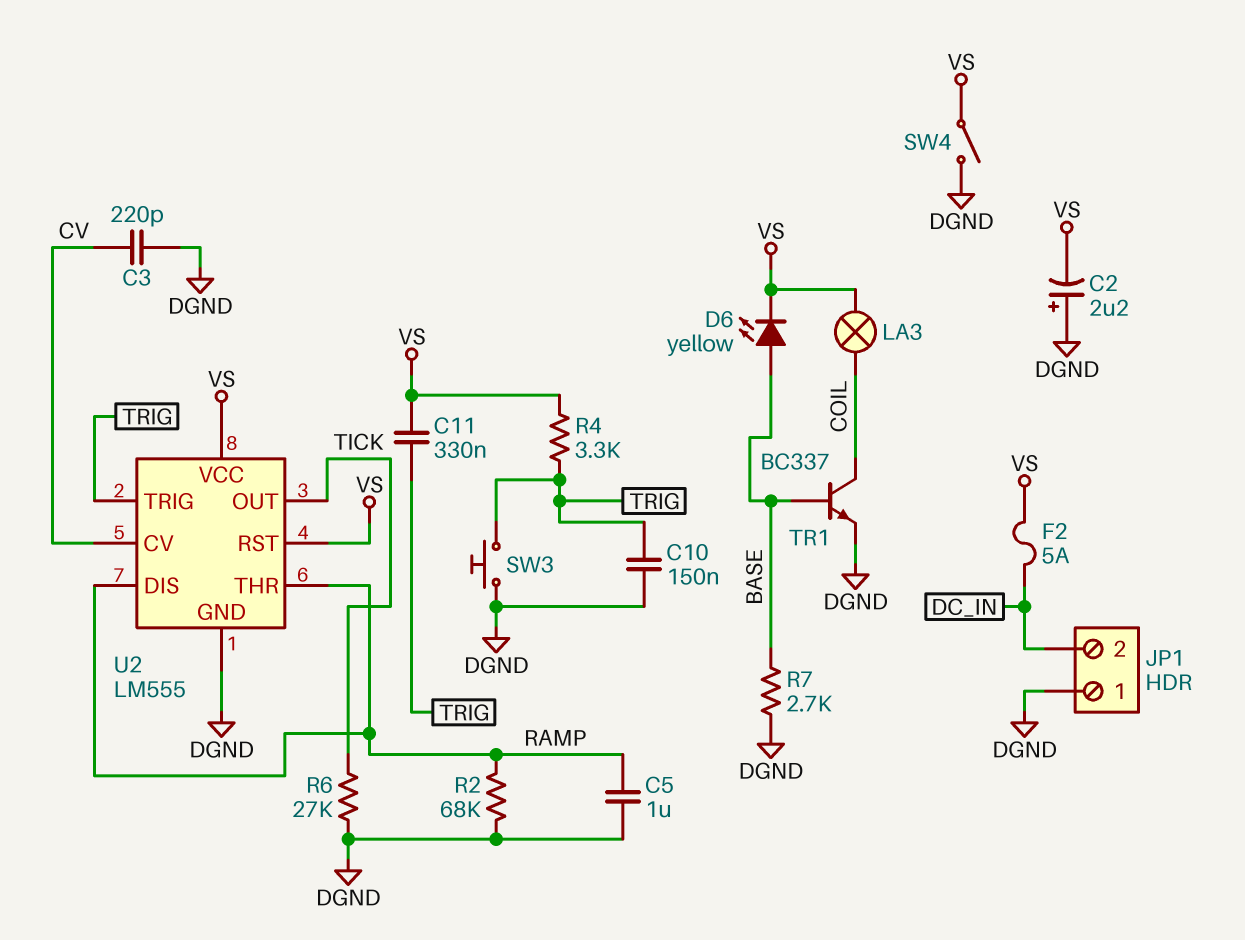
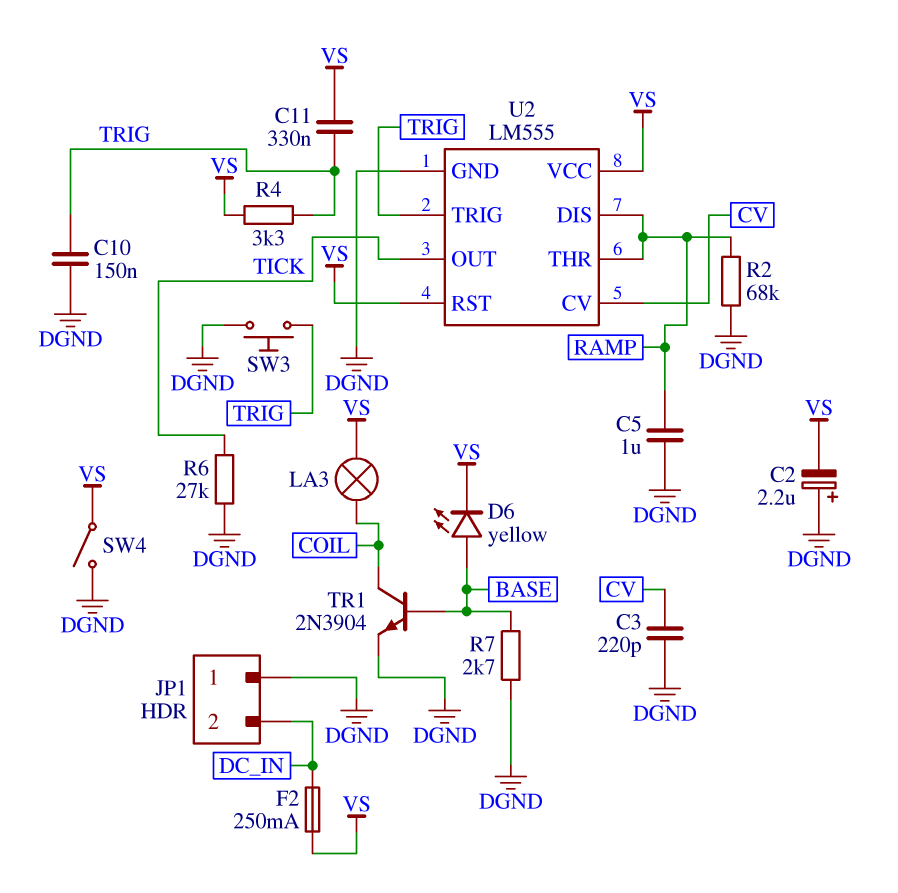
F2: 5A (DC_IN, VS) -> 250mA (DC_IN, VS)
TR1: NPN BC337 (B BASE, C COIL, E DGND) -> NPN 2N3904 (B BASE, C COIL, E DGND)

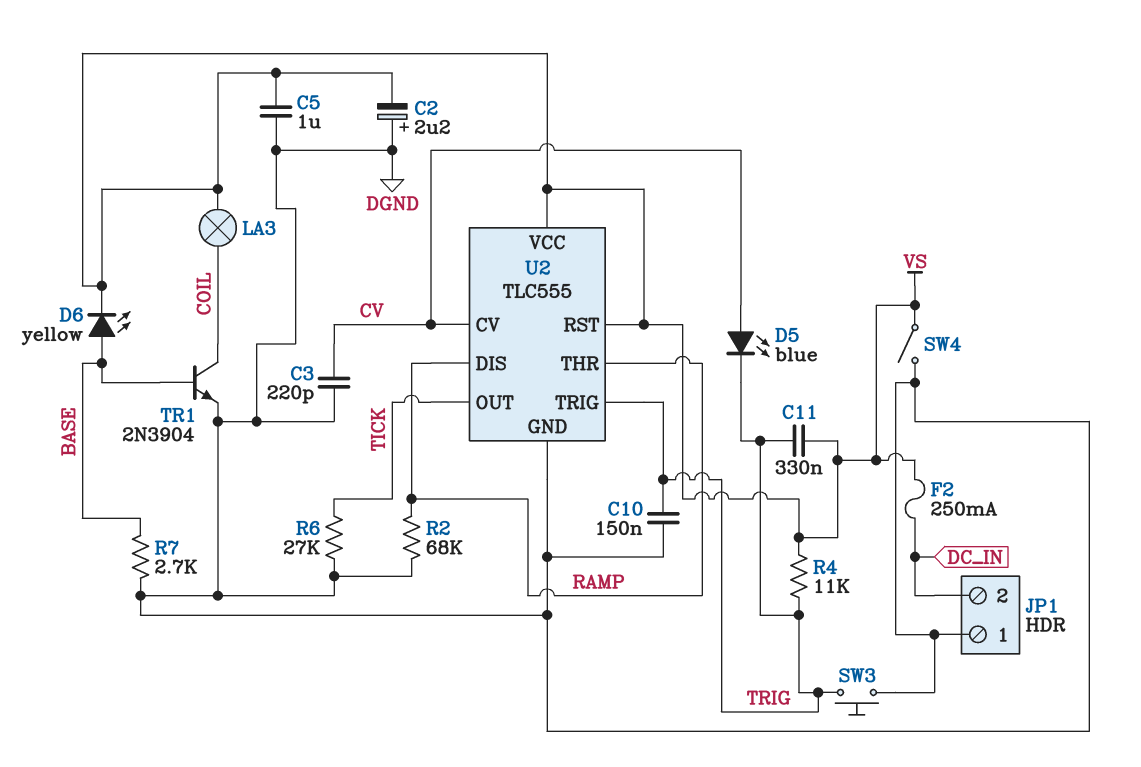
C5: 1uF (DGND, RAMP) -> 1uF (DGND, VS)
D5: none -> LED blue (A CV, K TRIG)
R4: 3.3k (TRIG, VS) -> 11k (TRIG, VS)
U2: LM555 -> TLC555

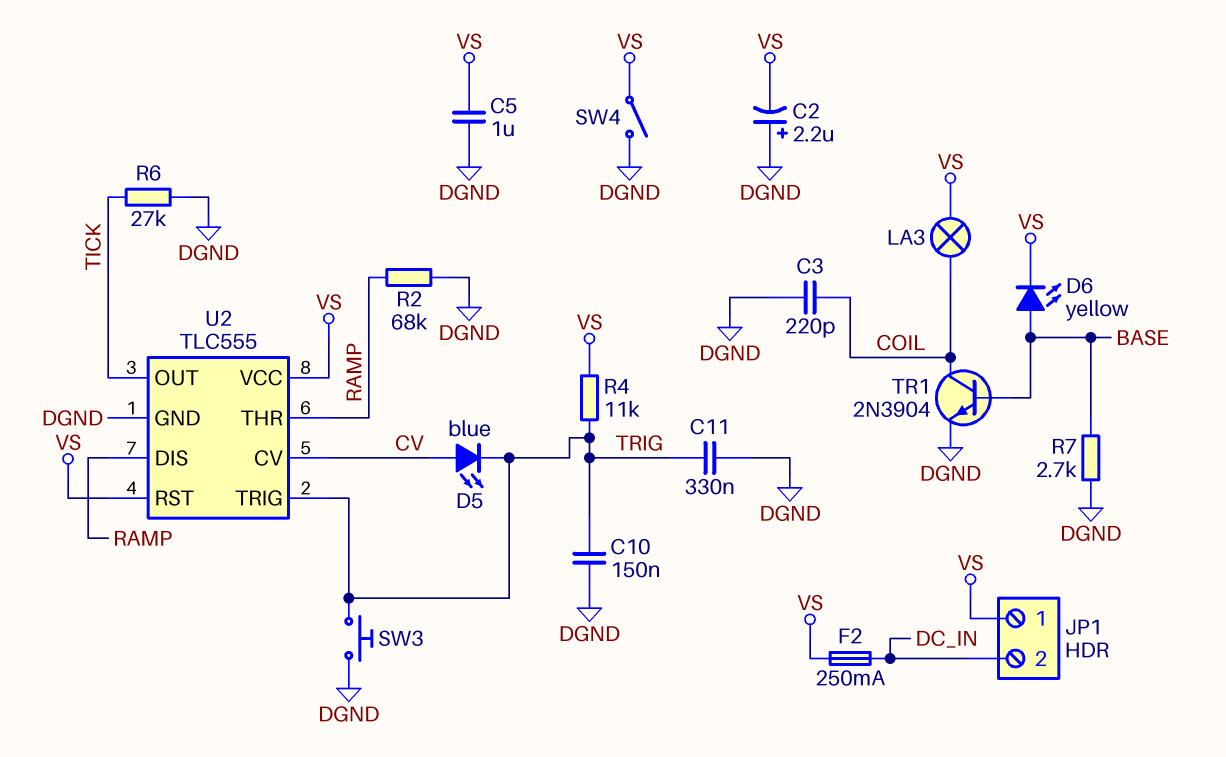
C3: 220pF (CV, DGND) -> 220pF (COIL, DGND)
C11: 330nF (TRIG, VS) -> 330nF (DGND, TRIG)
JP1 pin 1: DGND -> VS

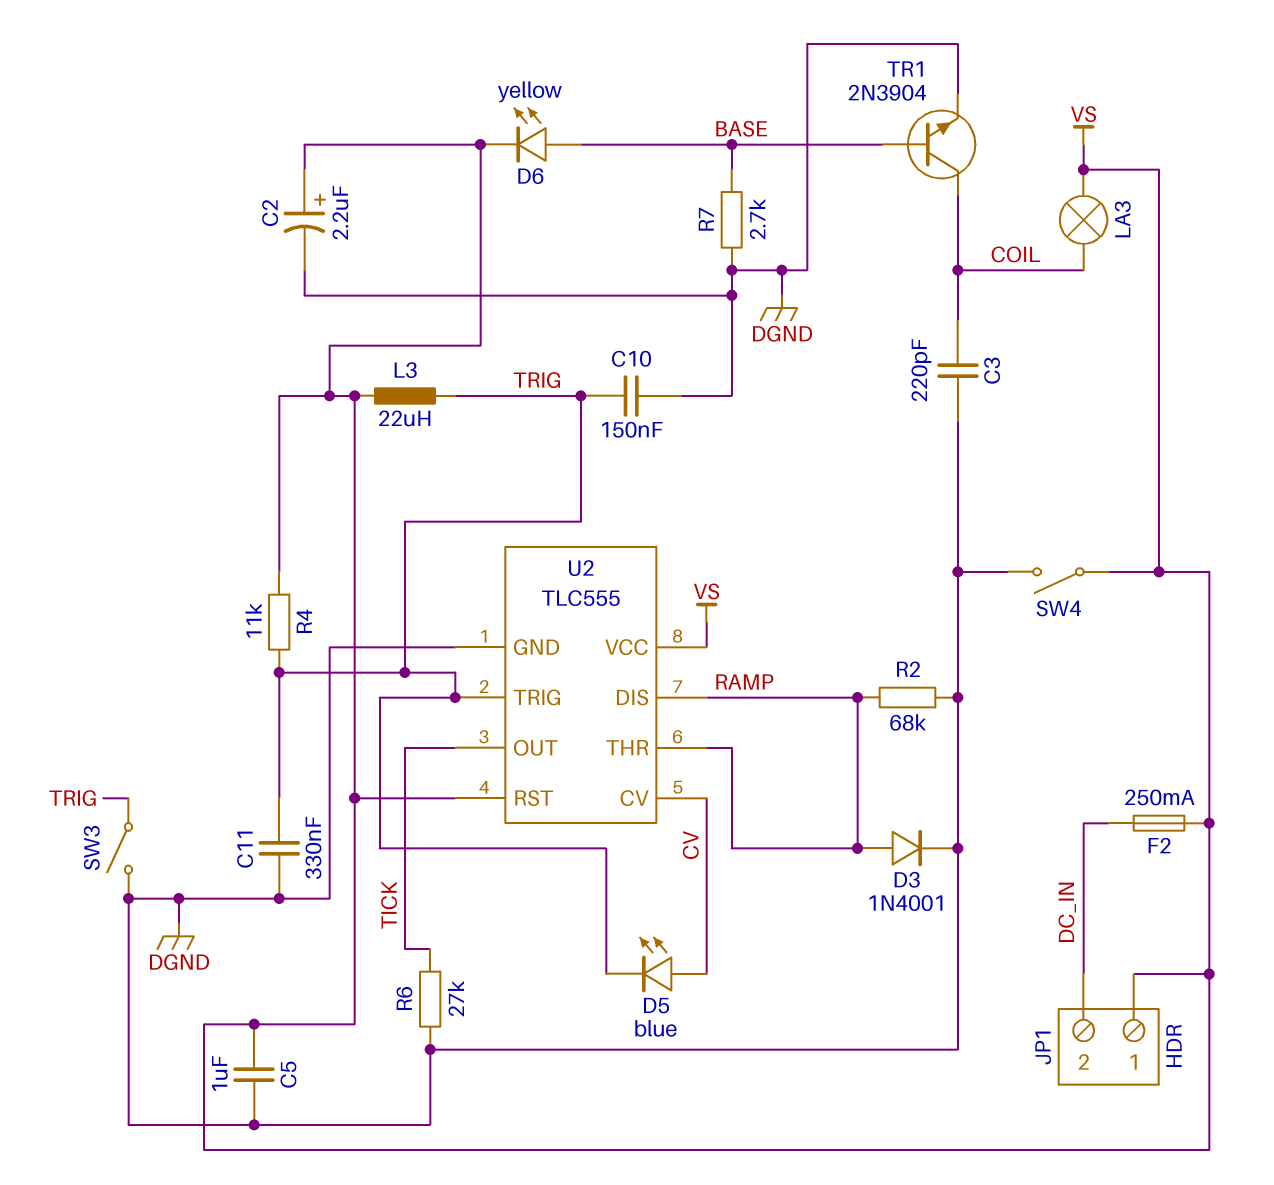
C2: 2.2uF (plus DGND, minus VS) -> 2.2uF (plus VS, minus DGND)
D3: none -> diode 1N4001 (A RAMP, K DGND)
L3: none -> 22uH (TRIG, VS)
SW3: button (DGND, TRIG) -> switch (DGND, TRIG)

